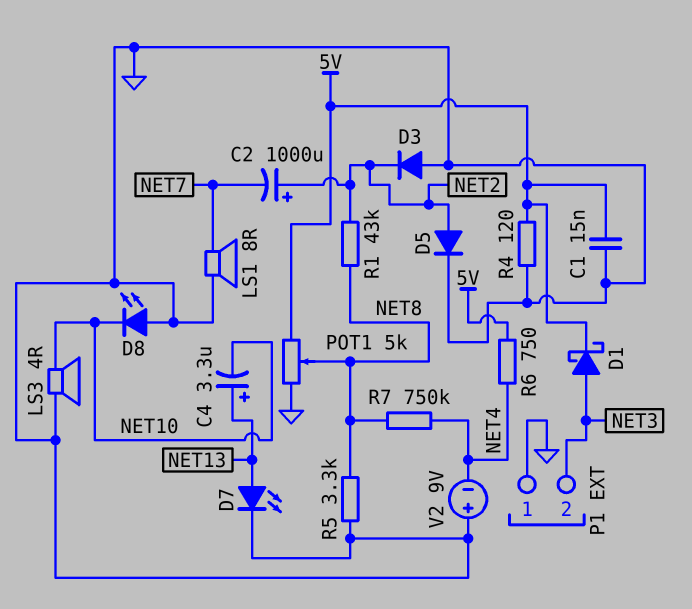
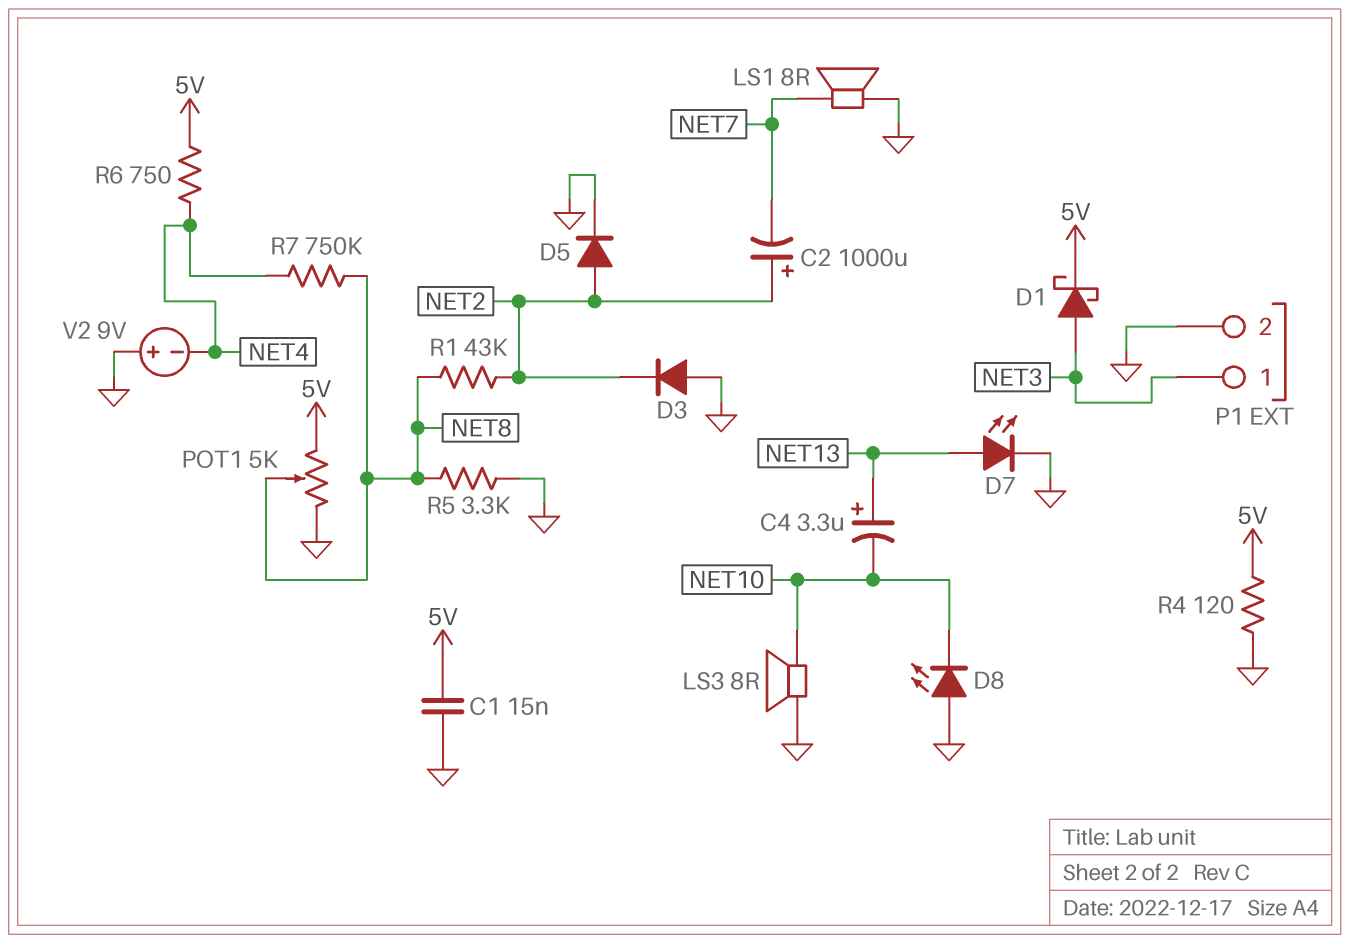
LS3: speaker 4R (GND, NET10) -> speaker 8R (GND, NET10)
P1 pin 1: GND -> NET3
P1 pin 2: NET3 -> GND

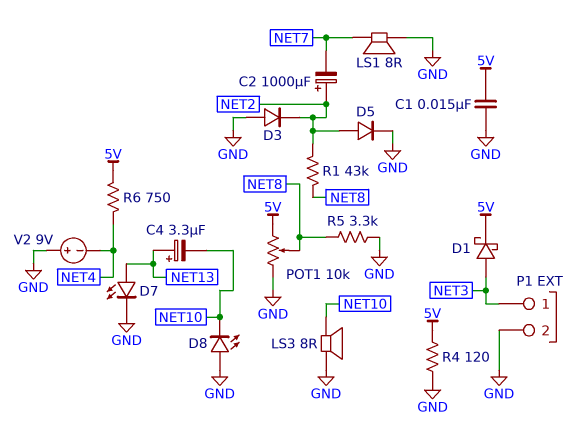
POT1: 5k (5V, GND, wiper NET8) -> 10k (5V, GND, wiper NET8)
R7: 750k (NET4, NET8) -> none

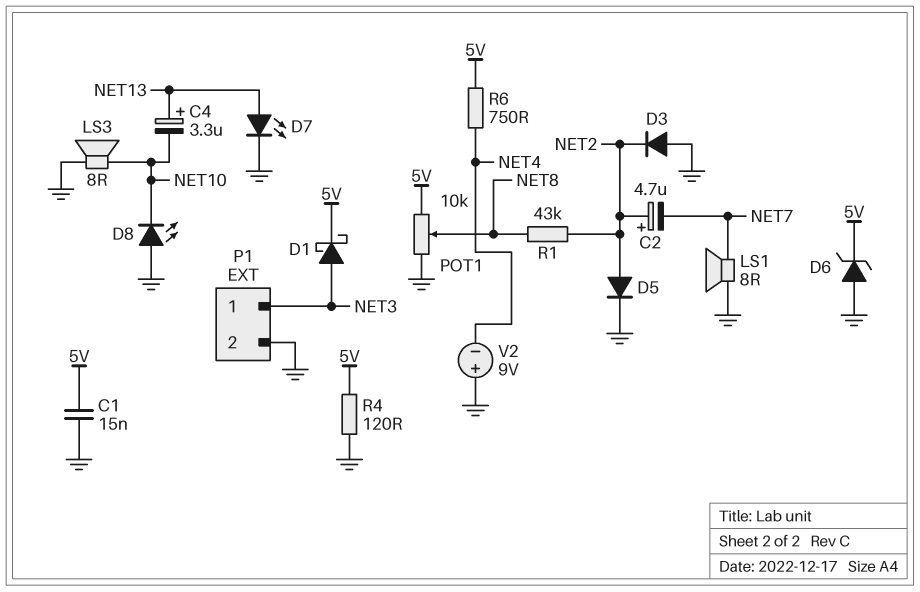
C2: 1000uF (plus NET2, minus NET7) -> 4.7uF (plus NET2, minus NET7)
D6: none -> zener (A GND, K 5V)
R5: 3.3k (GND, NET8) -> none

